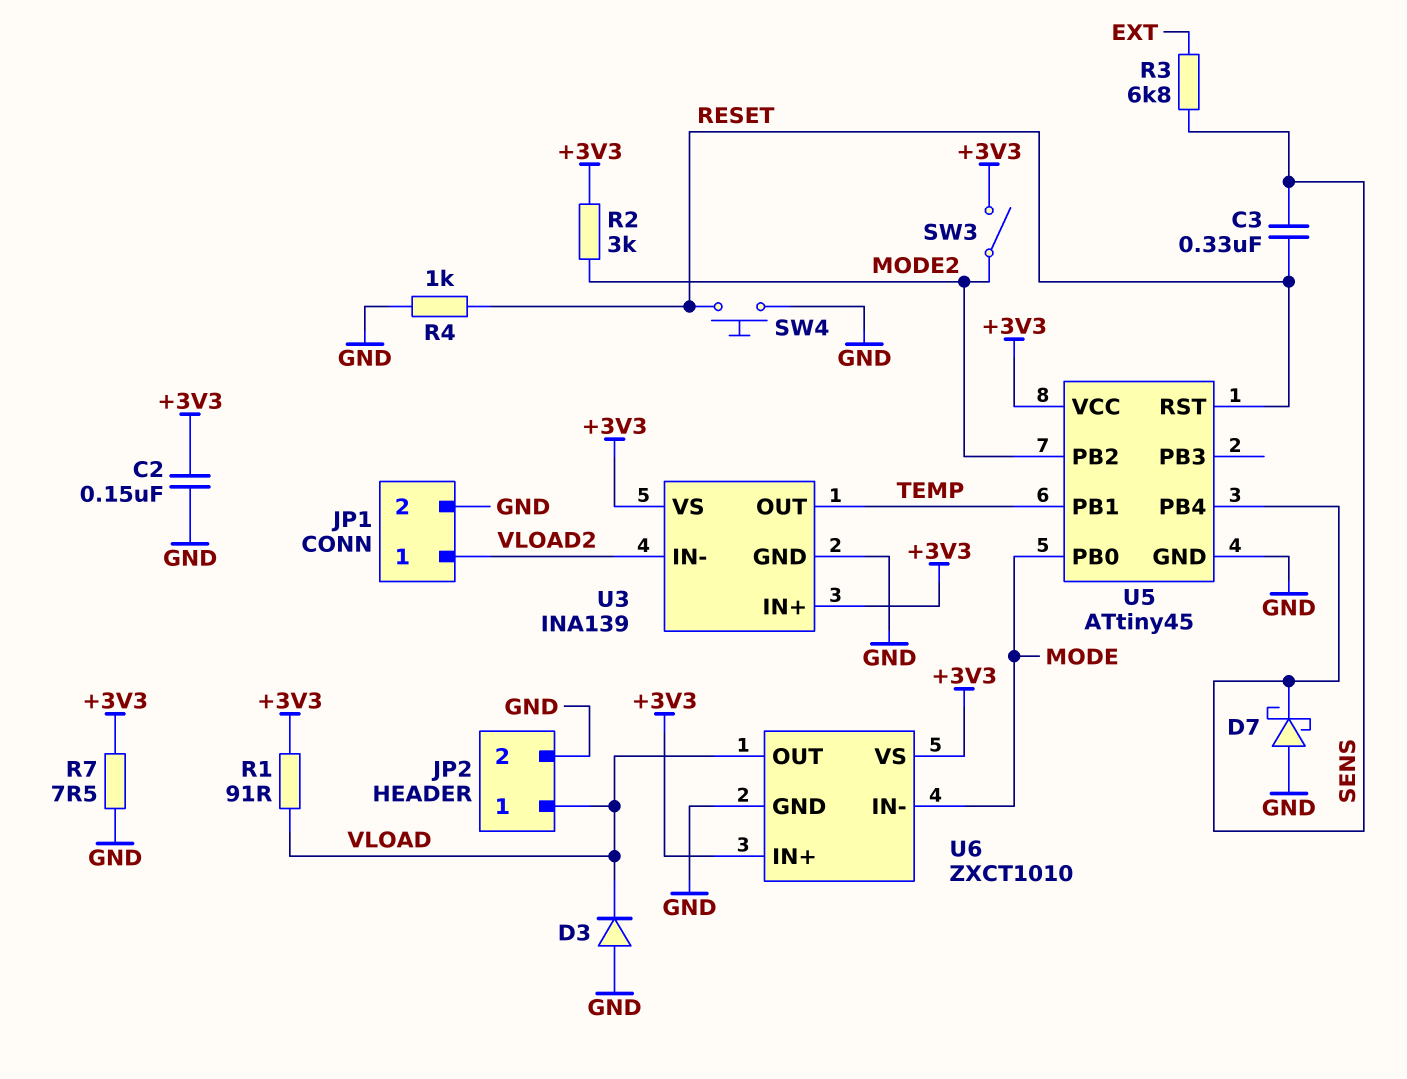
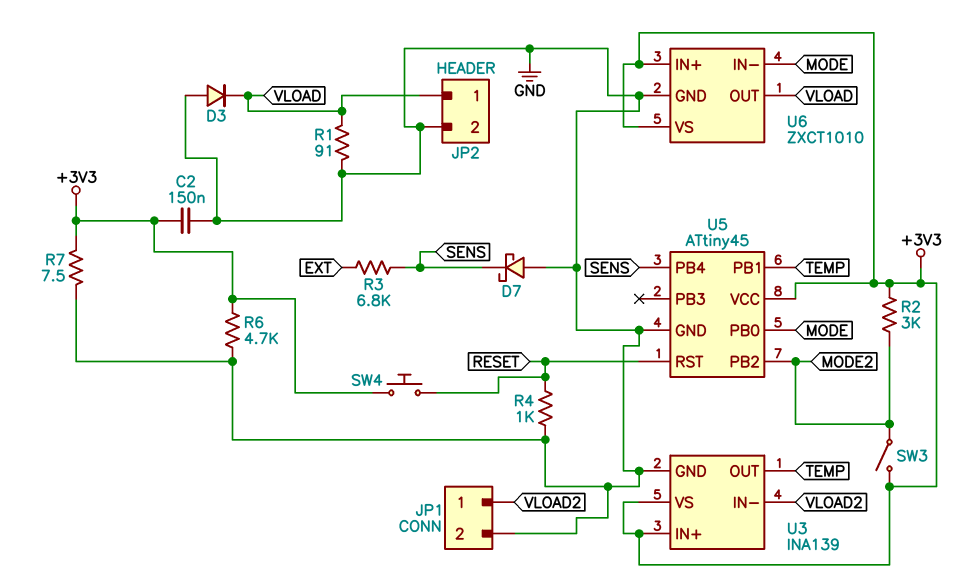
C3: 330nF (RESET, SENS) -> none
R1: 91 (+3V3, VLOAD) -> 91 (GND, VLOAD)
R6: none -> 4.7k (+3V3, GND)
SW4: button (GND, RESET) -> button (+3V3, RESET)

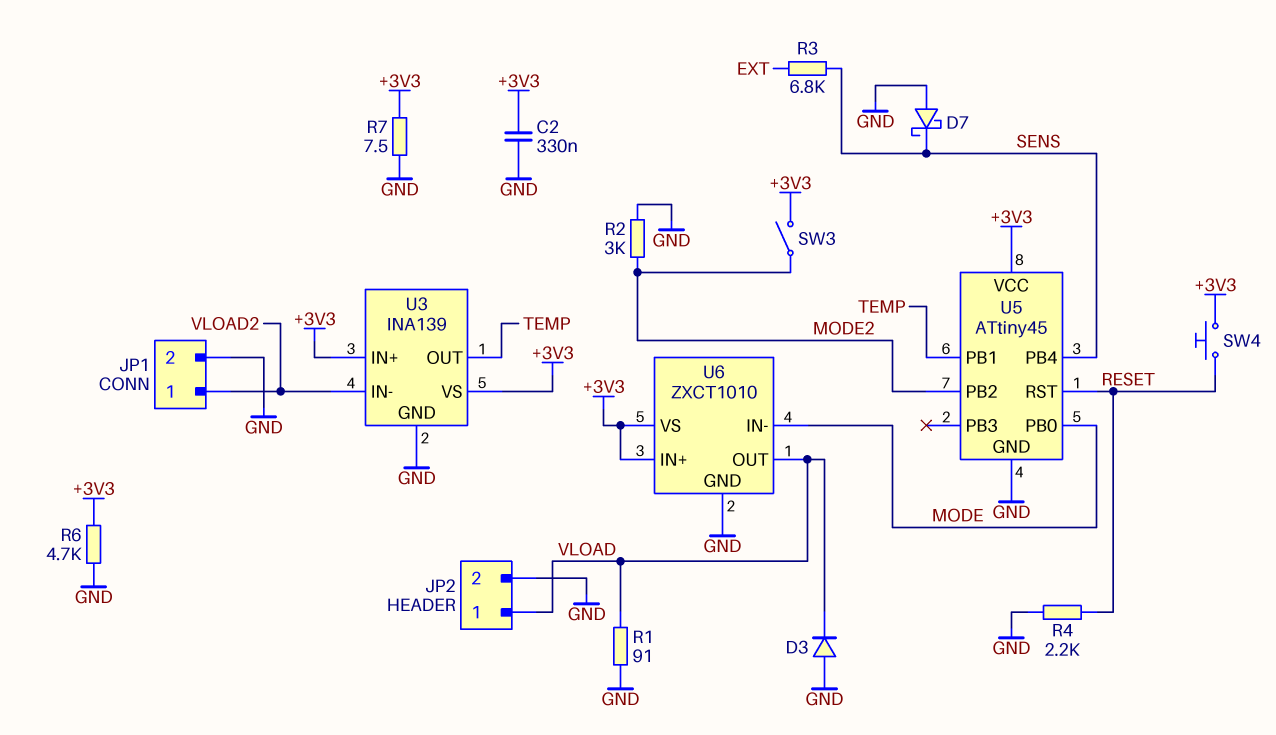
C2: 150nF (+3V3, GND) -> 330nF (+3V3, GND)
R2: 3k (+3V3, MODE2) -> 3k (GND, MODE2)
R4: 1k (GND, RESET) -> 2.2k (GND, RESET)

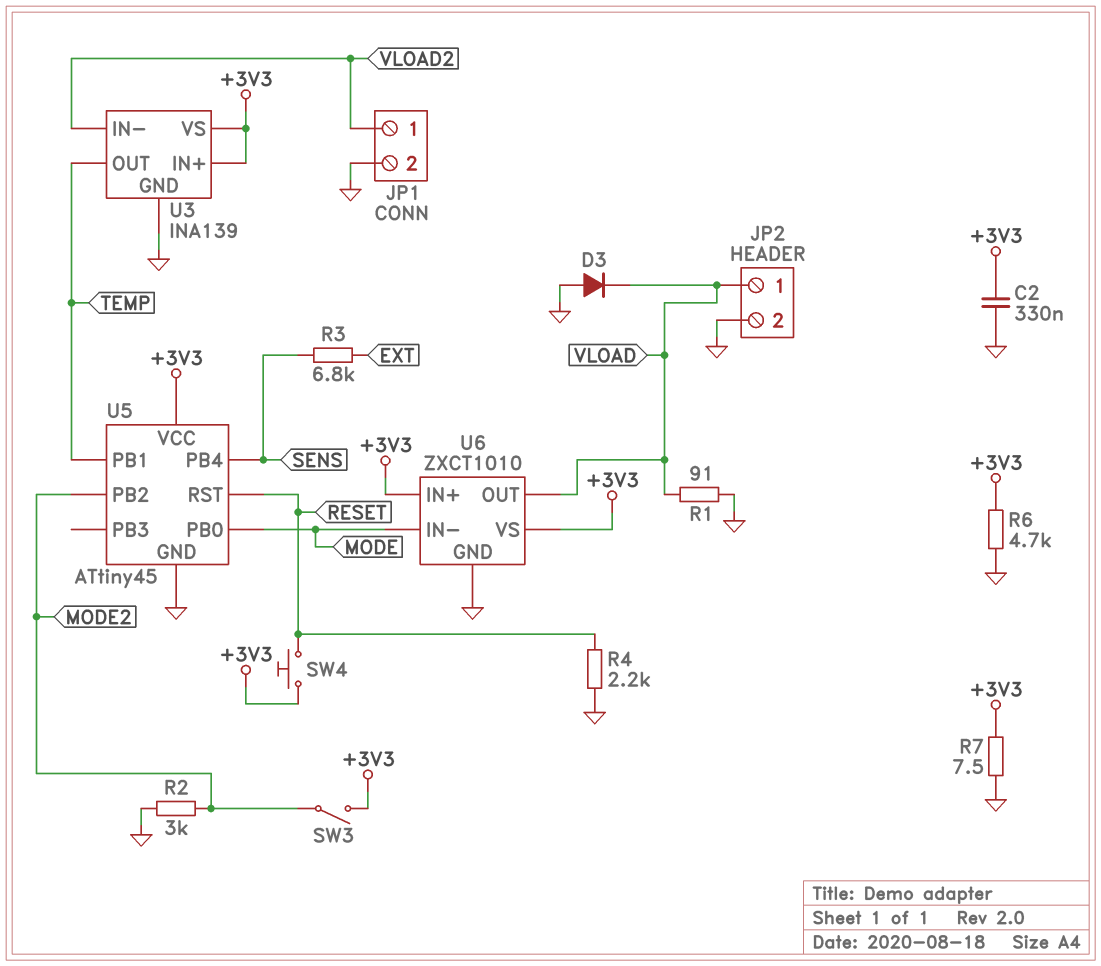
D7: schottky (A GND, K SENS) -> none

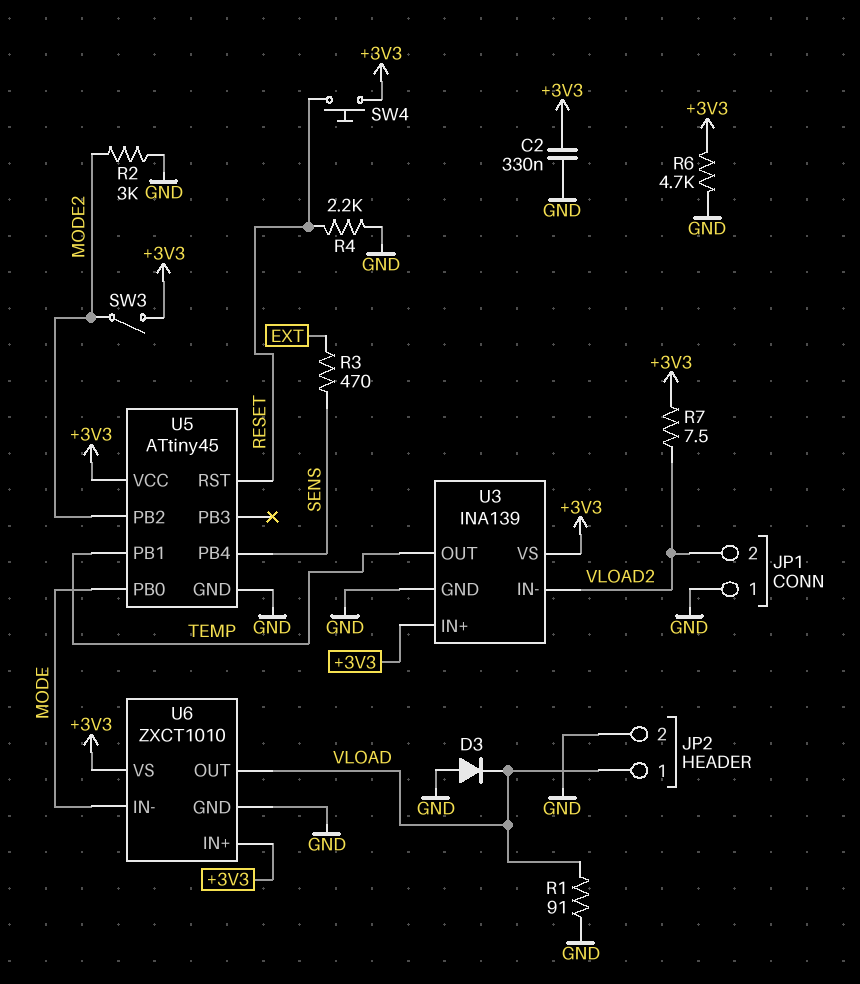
JP1 pin 1: VLOAD2 -> GND
JP1 pin 2: GND -> VLOAD2
R3: 6.8k (EXT, SENS) -> 470 (EXT, SENS)
R7: 7.5 (+3V3, GND) -> 7.5 (+3V3, VLOAD2)

